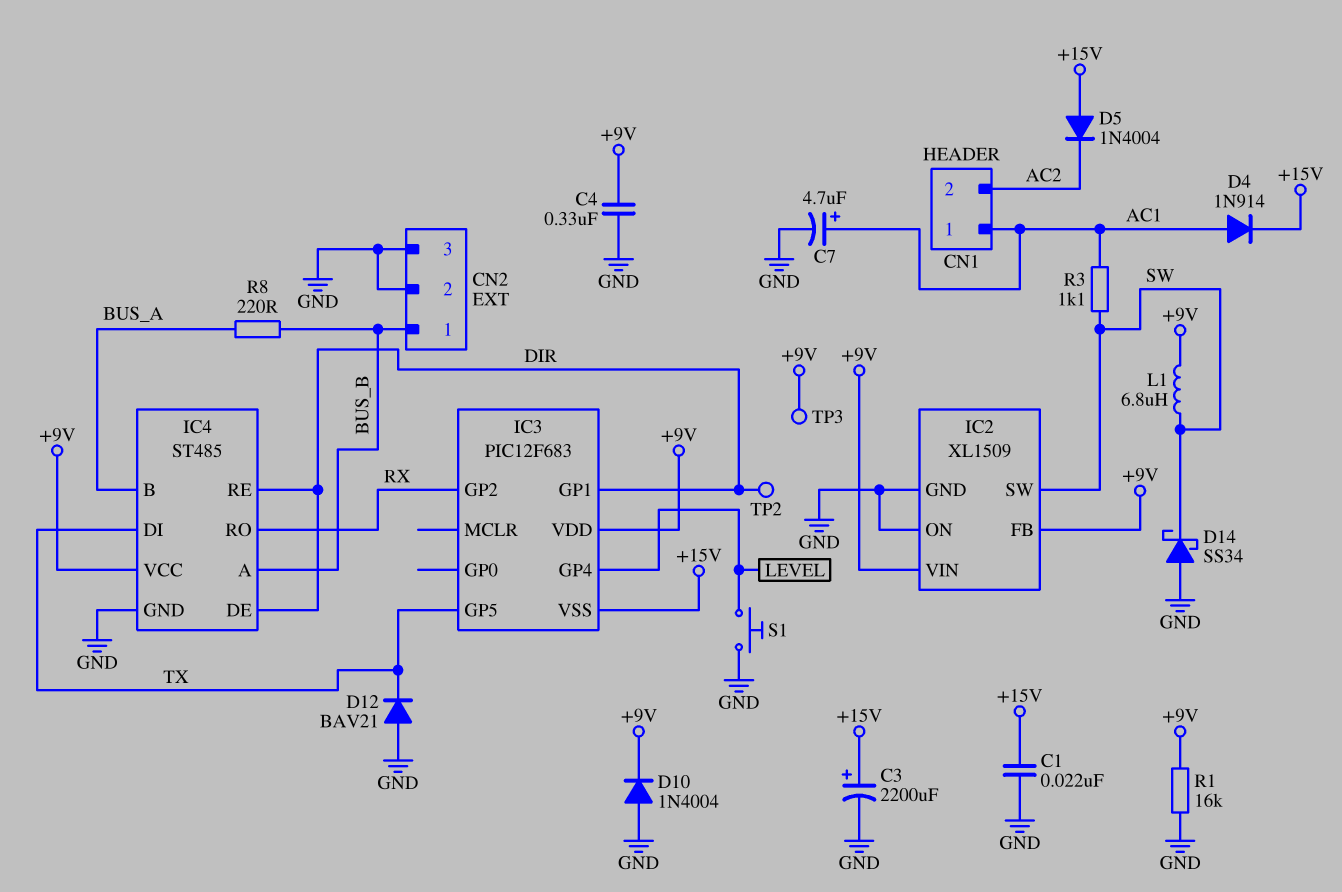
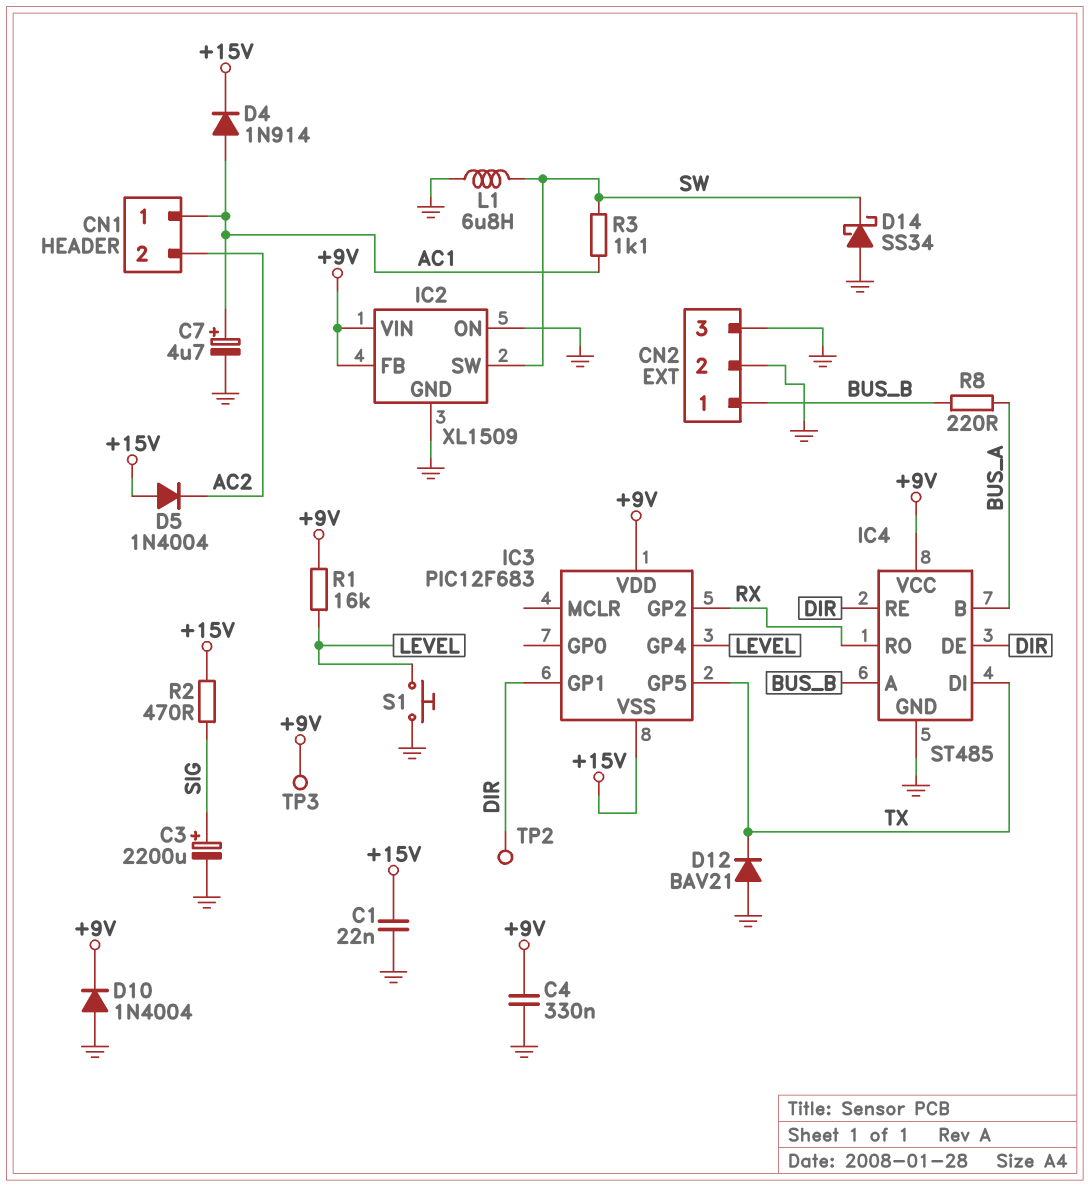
C3: 2200uF (plus +15V, minus GND) -> 2200uF (plus SIG, minus GND)
L1: 6.8uH (+9V, SW) -> 6.8uH (GND, SW)
R1: 16k (+9V, GND) -> 16k (+9V, LEVEL)
R2: none -> 470 (+15V, SIG)

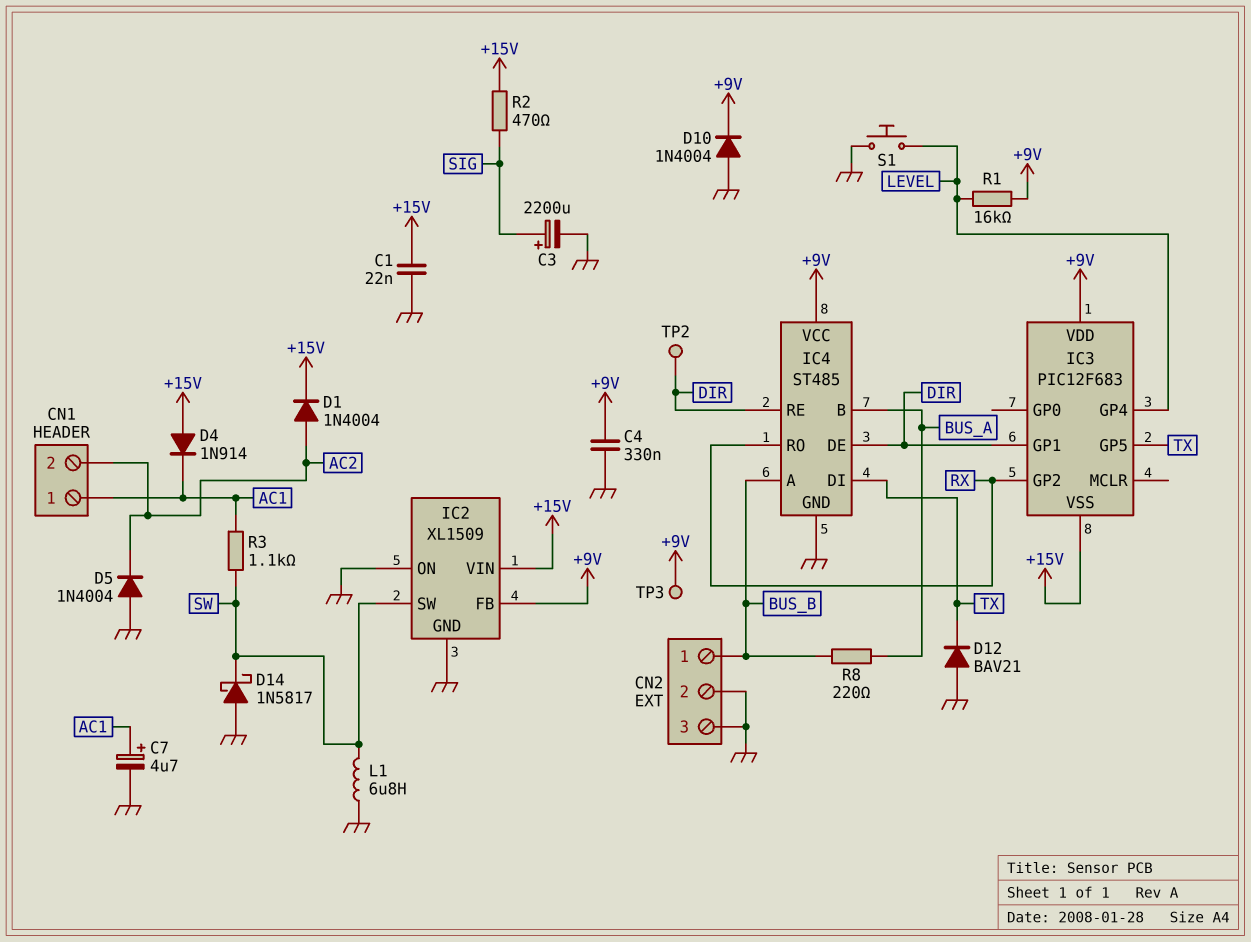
D1: none -> diode 1N4004 (A AC2, K +15V)
D4: diode 1N914 (A AC1, K +15V) -> diode 1N914 (A +15V, K AC1)
D5: diode 1N4004 (A +15V, K AC2) -> diode 1N4004 (A GND, K AC2)
D14: schottky SS34 (A GND, K SW) -> schottky 1N5817 (A GND, K SW)
IC2 pin VIN: +9V -> +15V

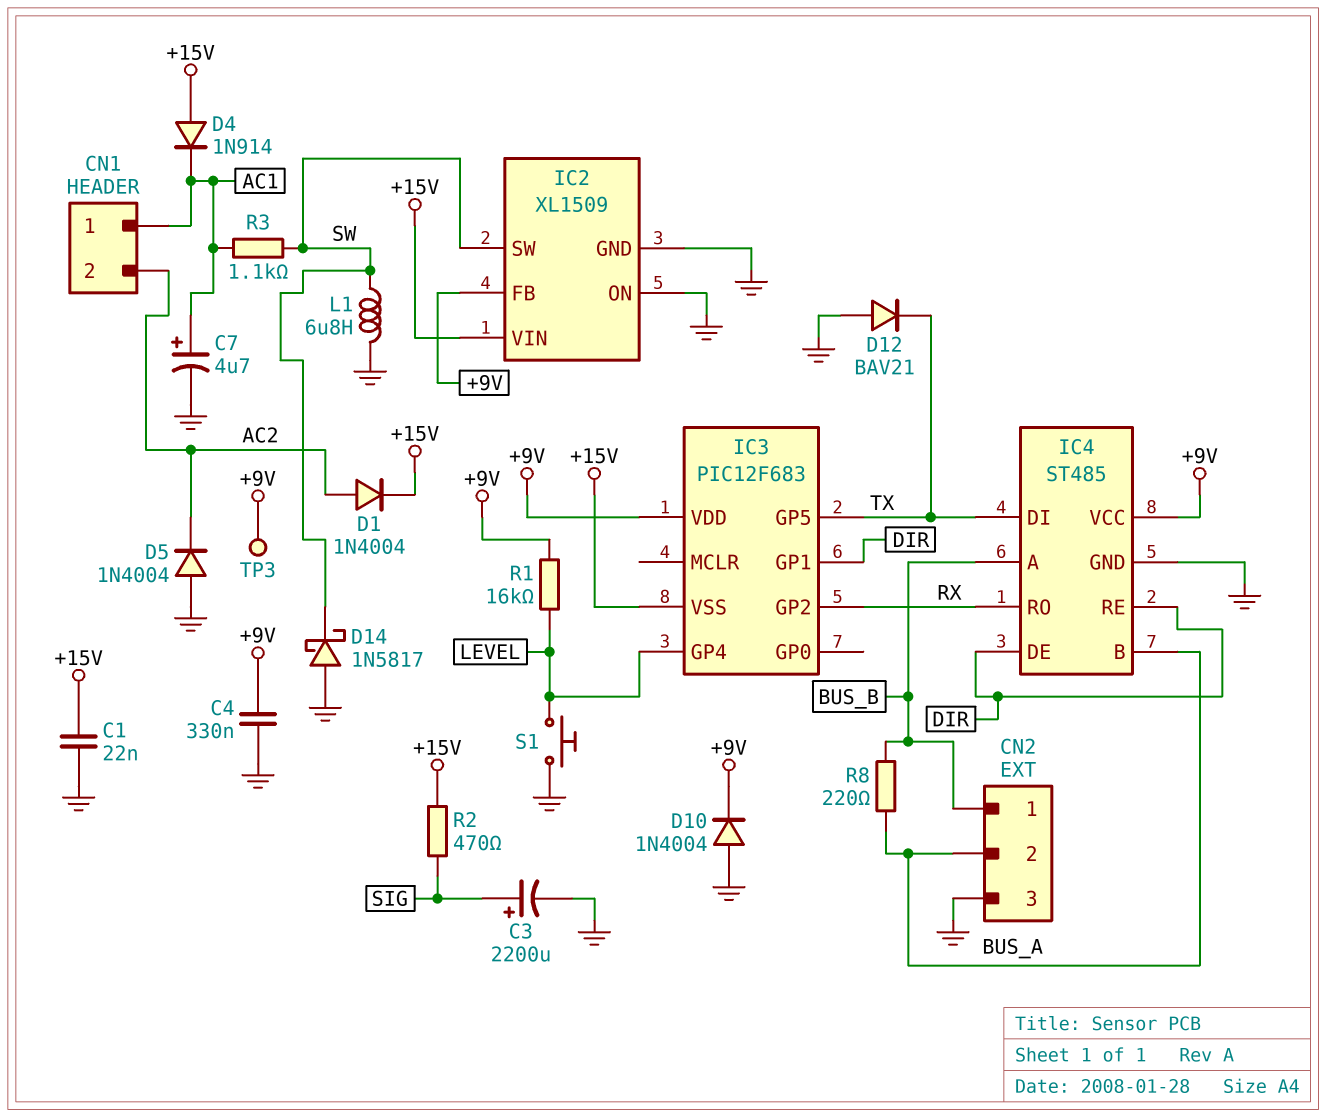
CN2 pin 2: GND -> BUS_A
TP2: test point (DIR) -> none

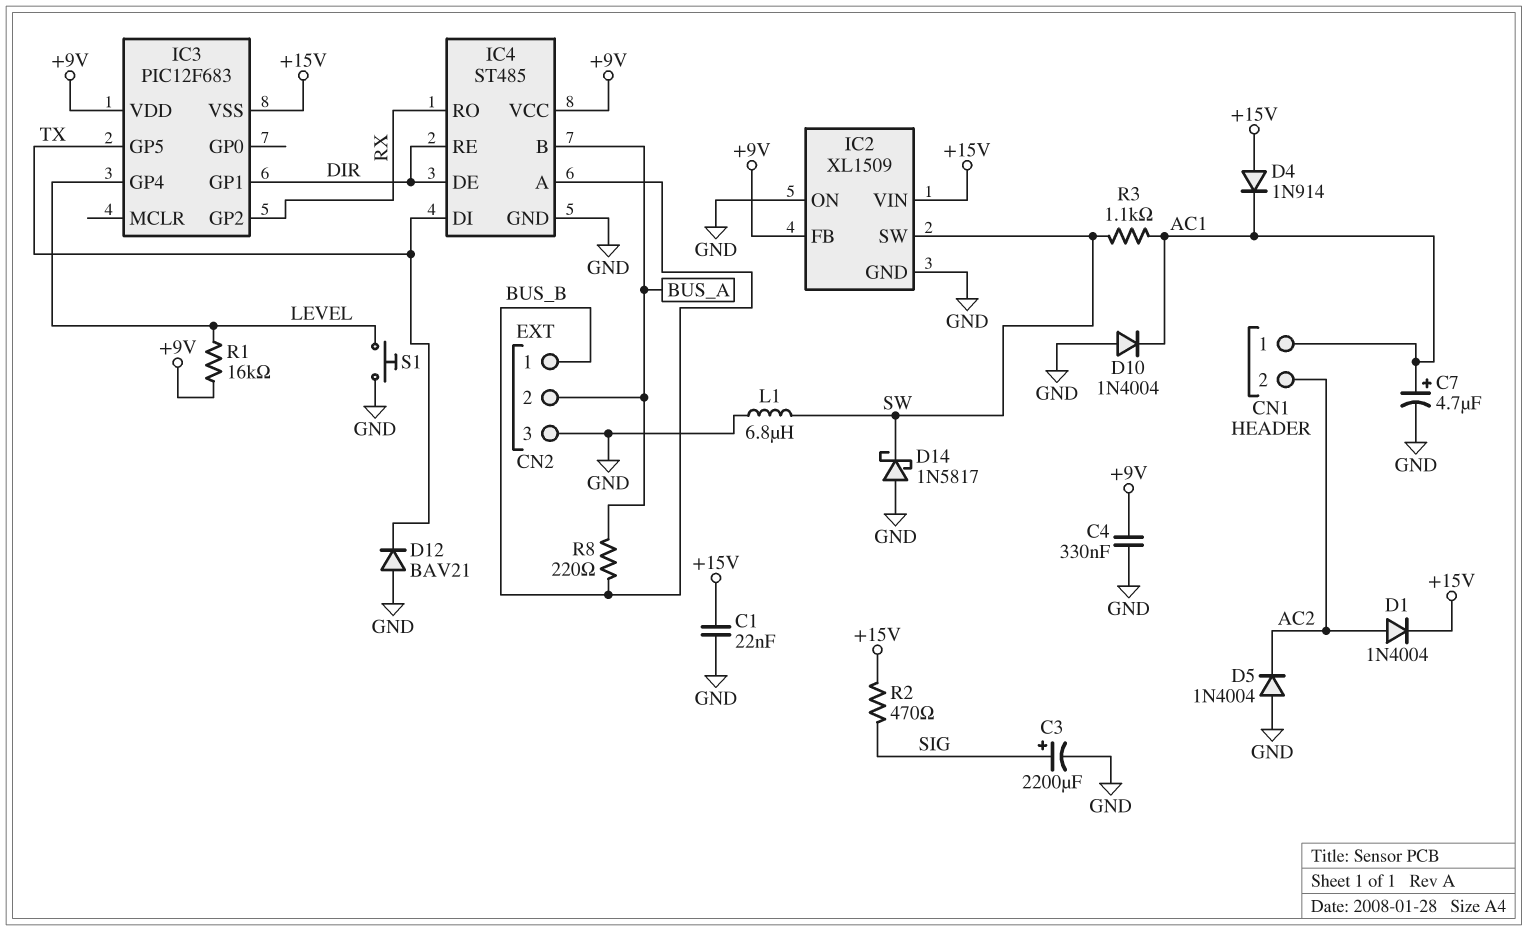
D10: diode 1N4004 (A GND, K +9V) -> diode 1N4004 (A GND, K AC1)
TP3: test point (+9V) -> none

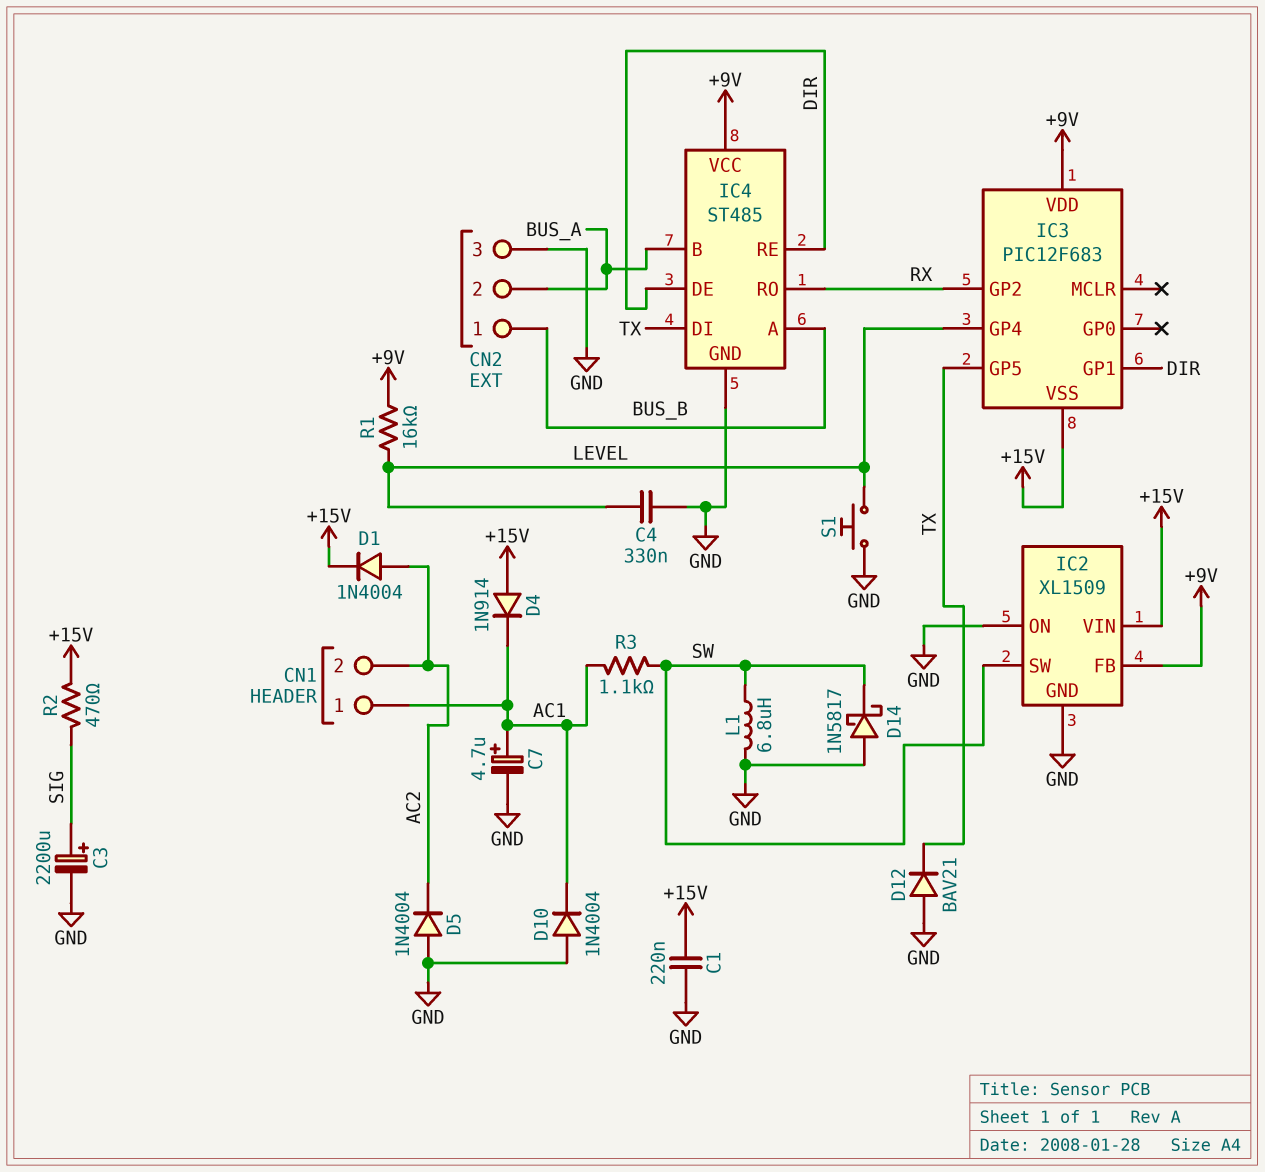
C1: 22nF (+15V, GND) -> 220nF (+15V, GND)
C4: 330nF (+9V, GND) -> 330nF (GND, LEVEL)
R8: 220 (BUS_A, BUS_B) -> none

